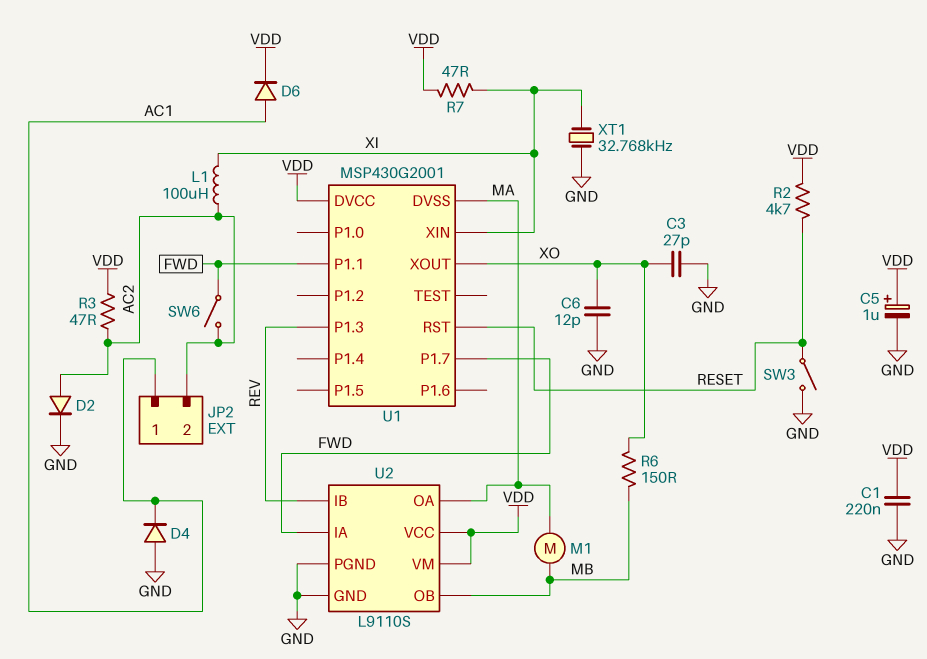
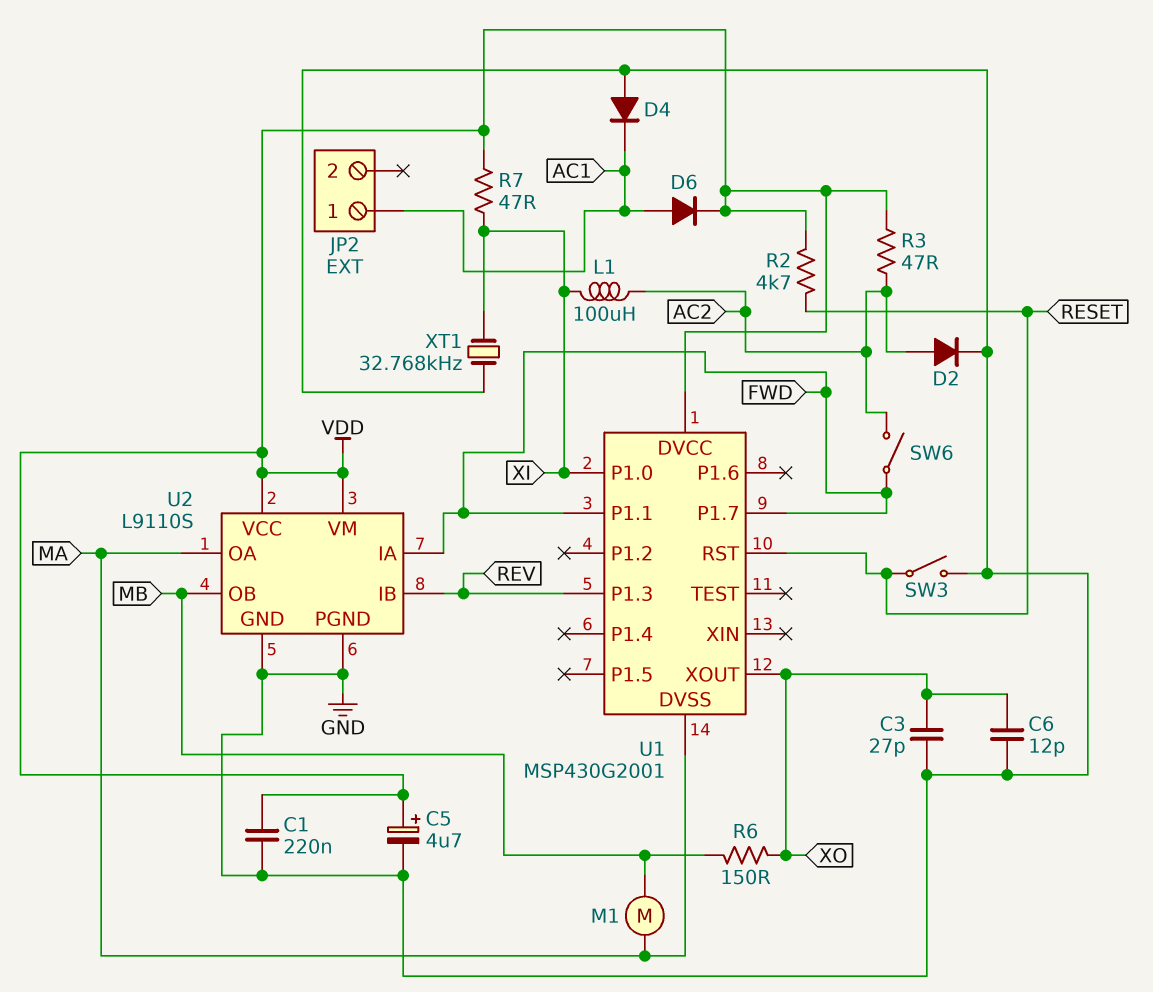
C5: 1uF (plus VDD, minus GND) -> 4.7uF (plus VDD, minus GND)
JP2 pin 2: AC2 -> none
U1 pin P1.0: none -> XI
U1 pin XIN: XI -> none

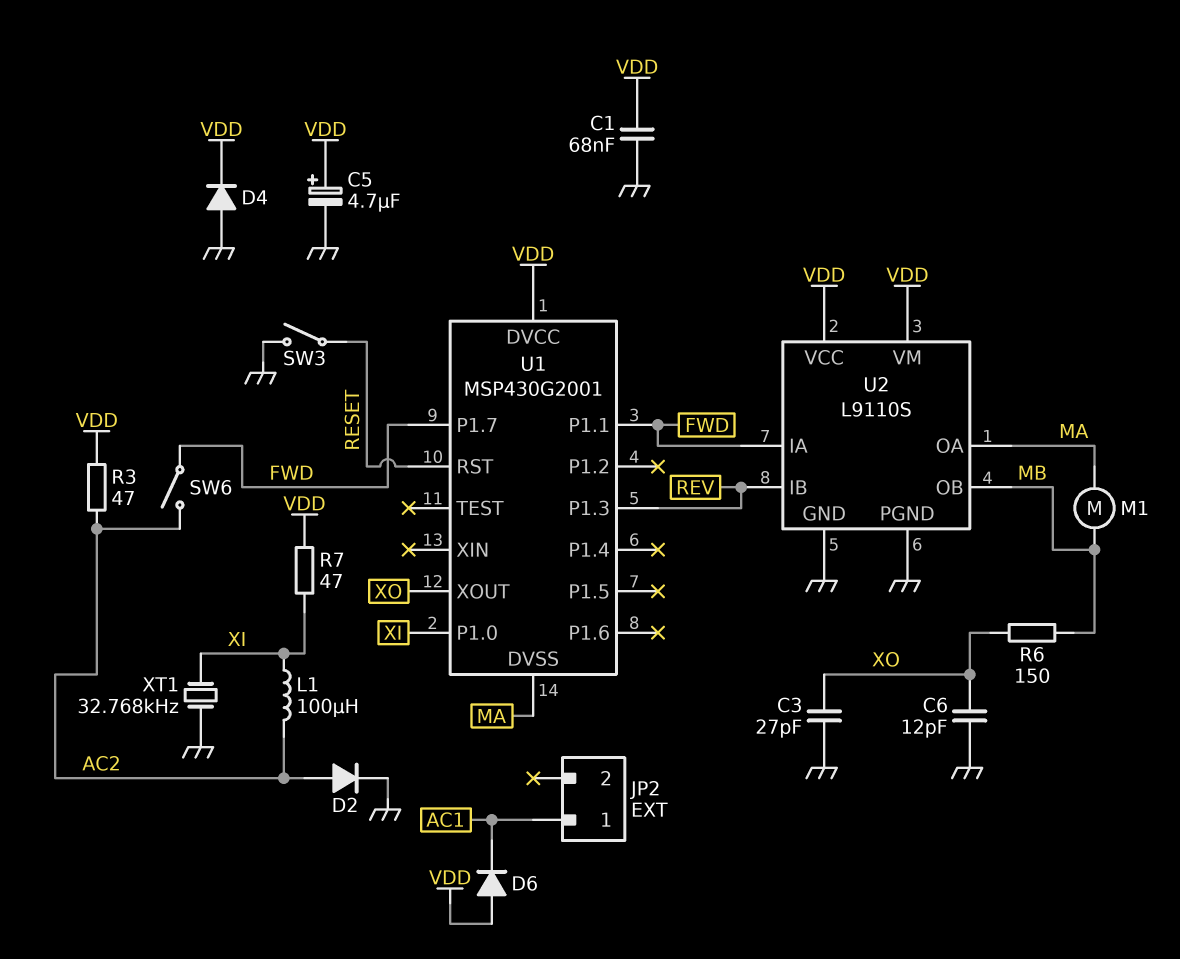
C1: 220nF (GND, VDD) -> 68nF (GND, VDD)
D4: diode (A GND, K AC1) -> diode (A GND, K VDD)
D6: diode (A AC1, K VDD) -> diode (A VDD, K AC1)
R2: 4.7k (RESET, VDD) -> none

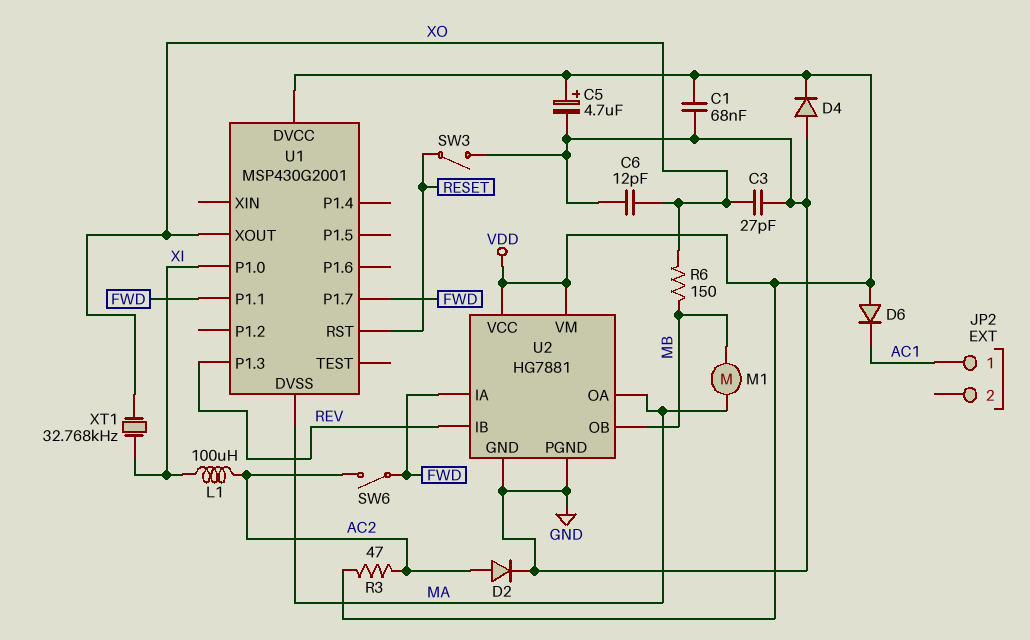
R7: 47 (VDD, XI) -> none
U2: L9110S -> HG7881
XT1: 32.768kHz (GND, XI) -> 32.768kHz (XI, XO)

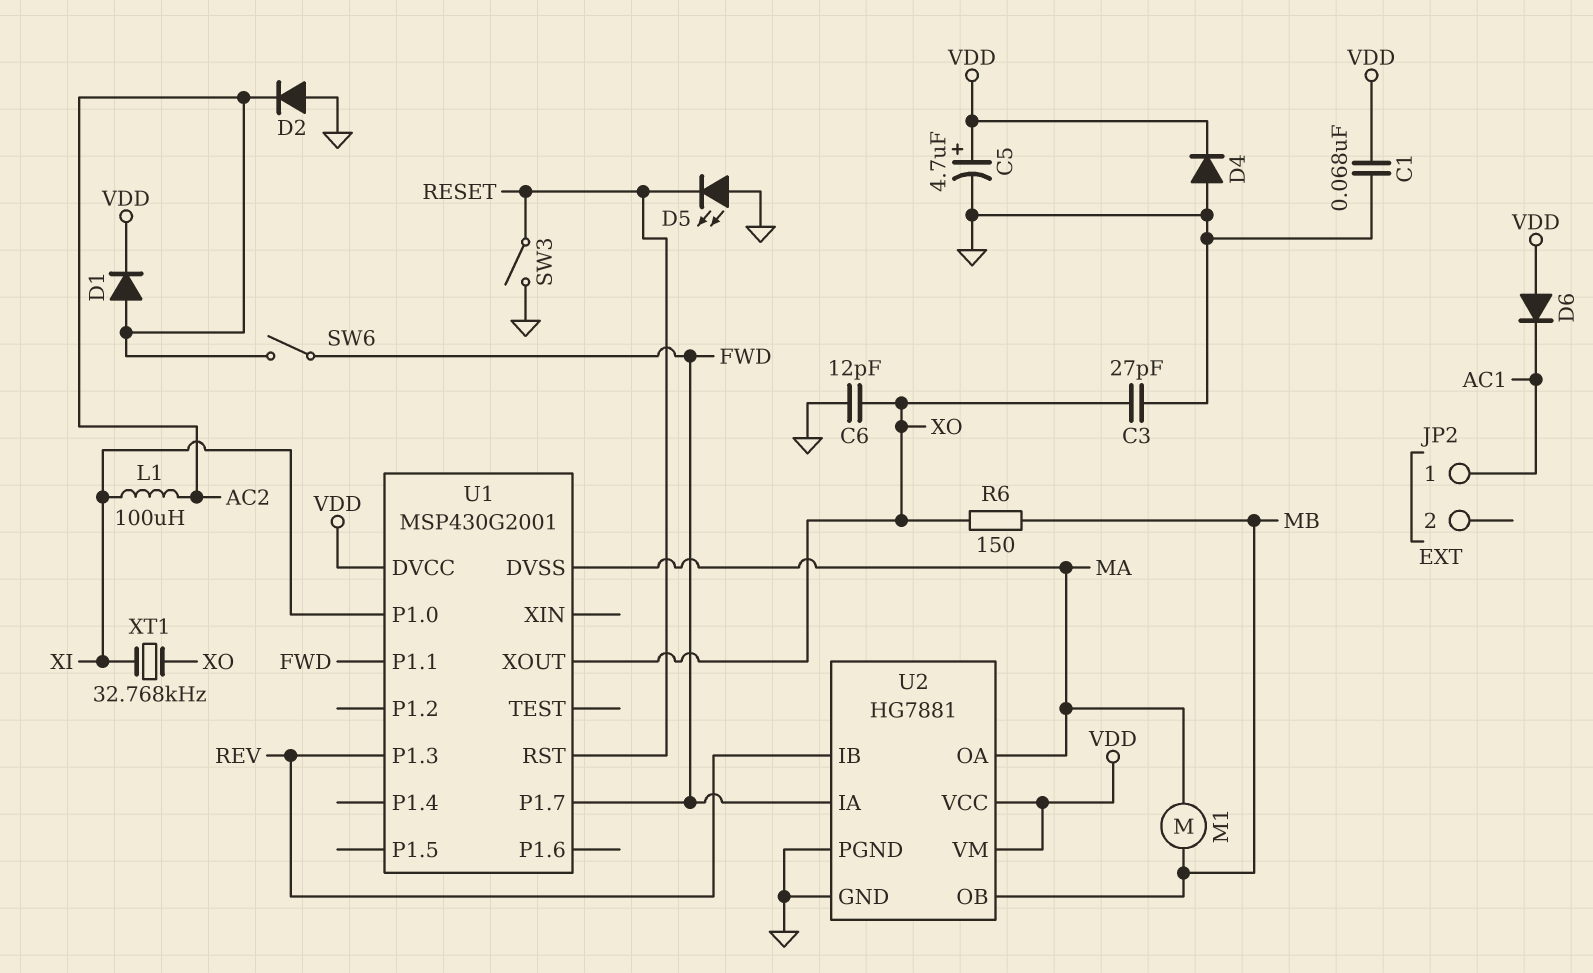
D1: none -> diode (A AC2, K VDD)
D2: diode (A AC2, K GND) -> diode (A GND, K AC2)
D5: none -> LED (A GND, K RESET)
R3: 47 (AC2, VDD) -> none

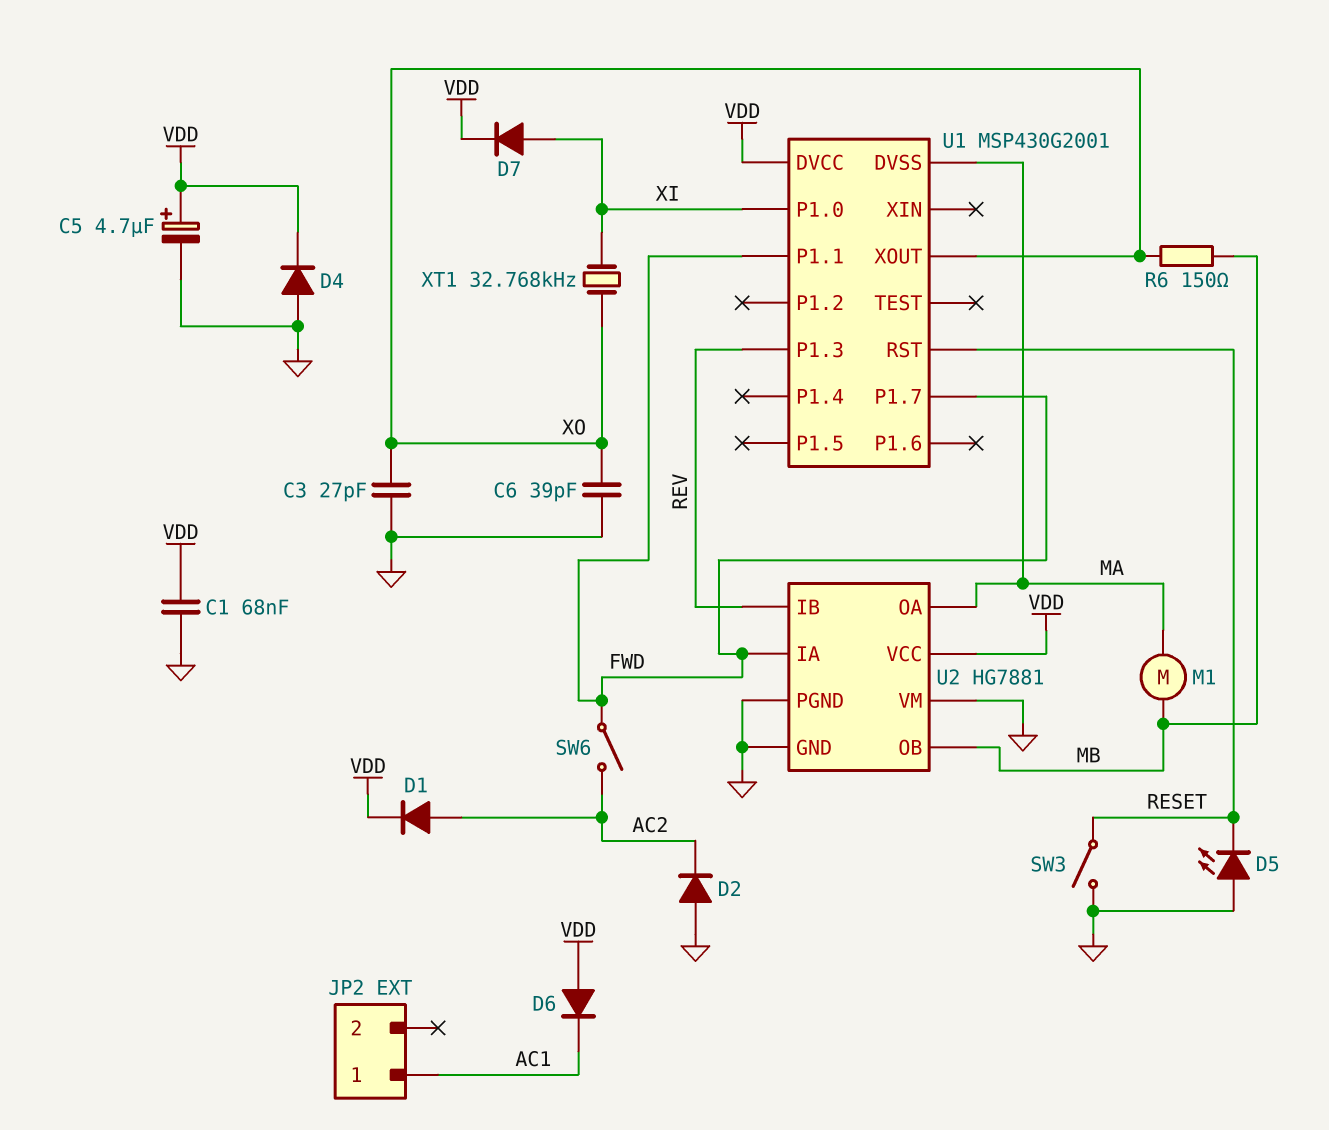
C6: 12pF (GND, XO) -> 39pF (GND, XO)
D7: none -> diode (A XI, K VDD)
L1: 100uH (AC2, XI) -> none
U2 pin VM: VDD -> GND

